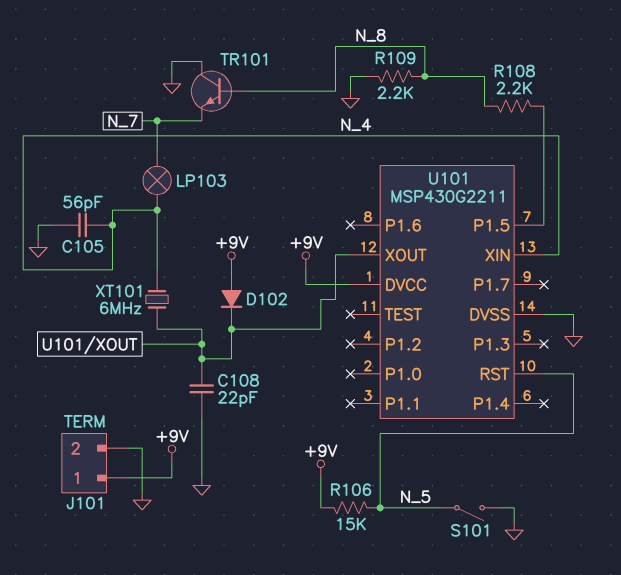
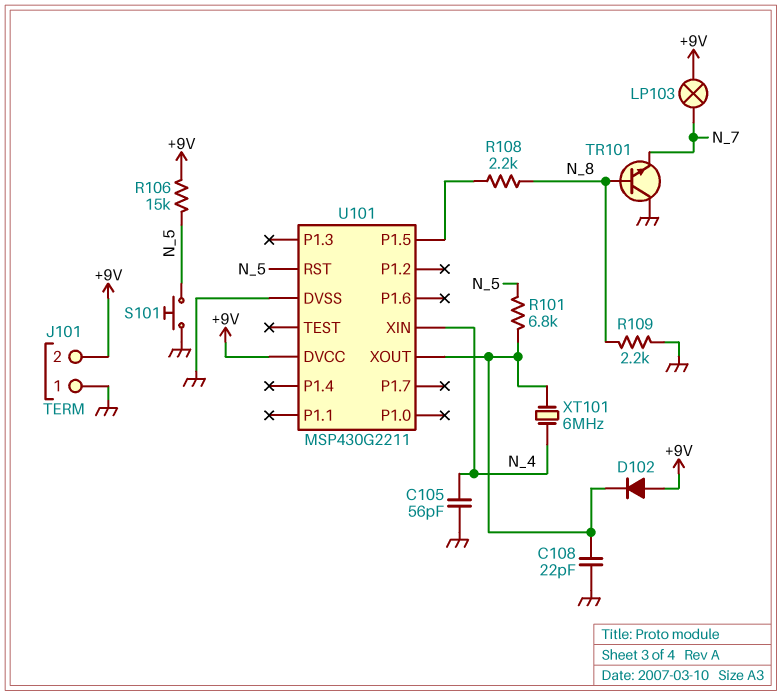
J101 pin 1: +9V -> GND
J101 pin 2: GND -> +9V
LP103: lamp (N_4, N_7) -> lamp (+9V, N_7)
R101: none -> 6.8k (N_5, U101/XOUT)
S101: switch (GND, N_5) -> button (GND, N_5)

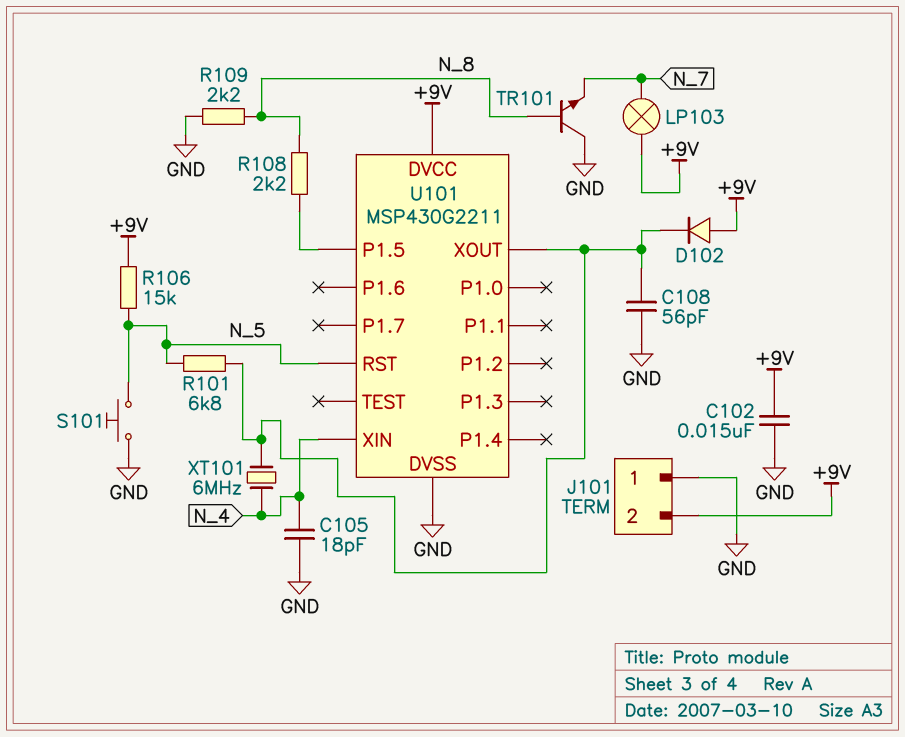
C102: none -> 15nF (+9V, GND)
C105: 56pF (GND, N_4) -> 18pF (GND, N_4)
C108: 22pF (GND, U101/XOUT) -> 56pF (GND, U101/XOUT)

